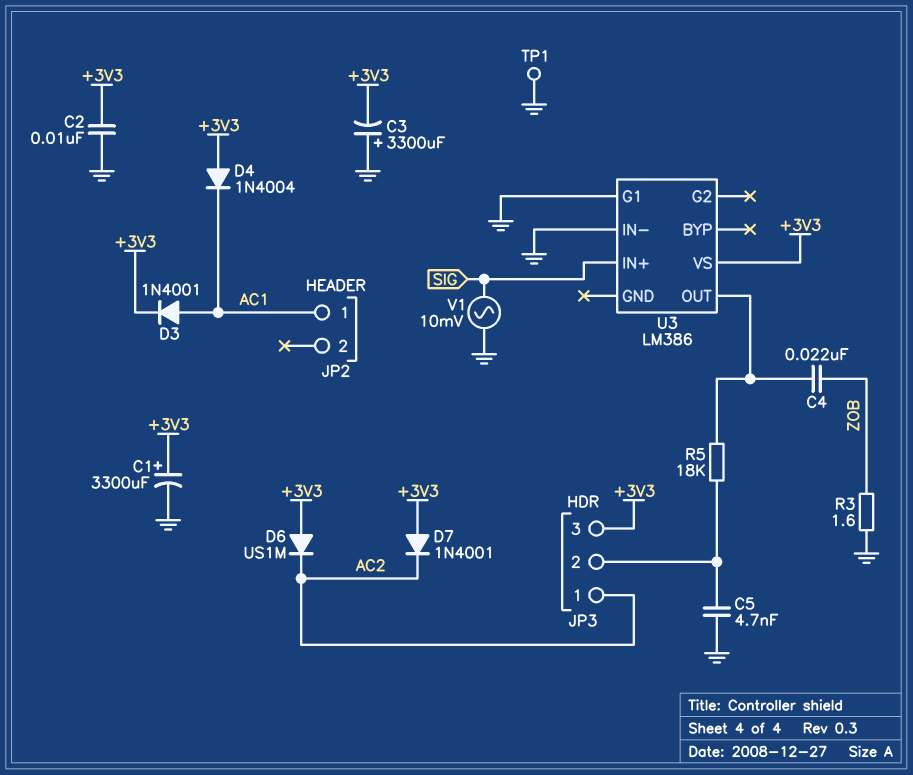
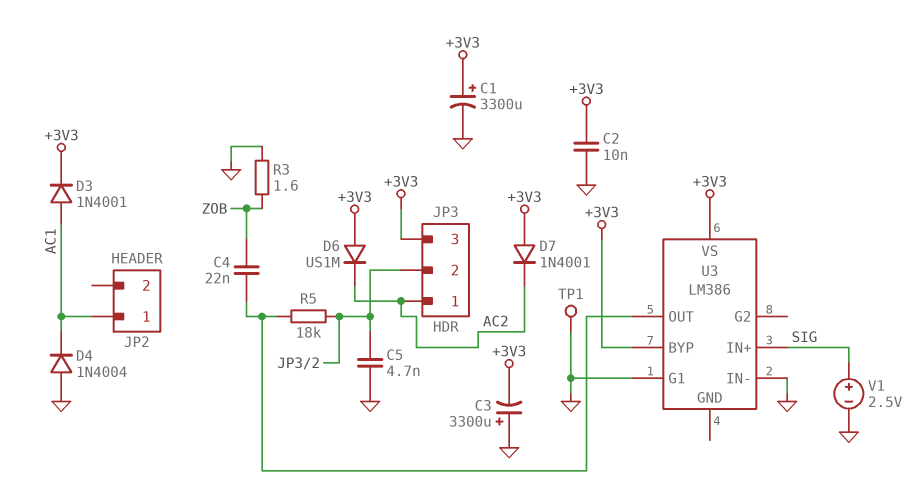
D4: diode 1N4004 (A +3V3, K AC1) -> diode 1N4004 (A GND, K AC1)
U3 pin BYP: none -> +3V3
V1: AC 10mV (GND, SIG) -> 2.5V (plus SIG, minus GND)

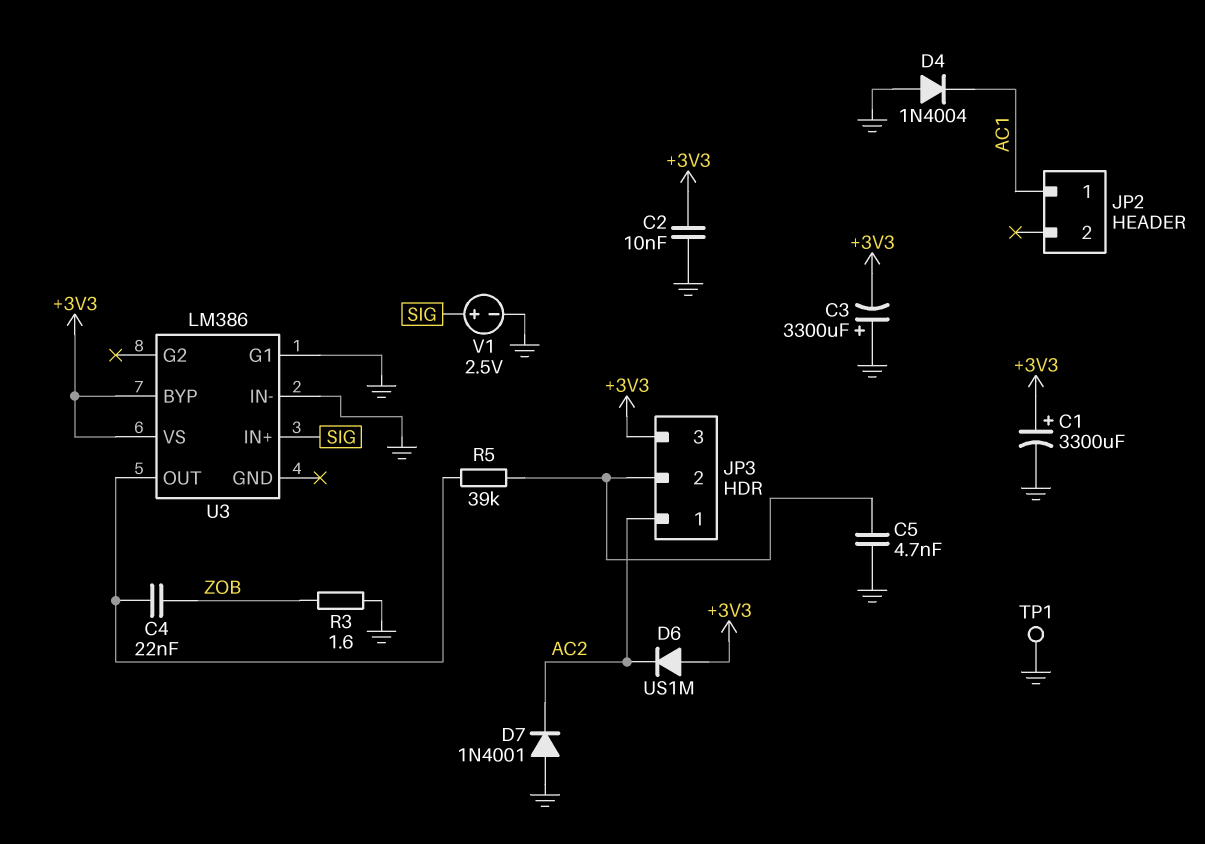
D3: diode 1N4001 (A AC1, K +3V3) -> none
D7: diode 1N4001 (A +3V3, K AC2) -> diode 1N4001 (A GND, K AC2)
R5: 18k (JP3/2, U3/OUT) -> 39k (JP3/2, U3/OUT)

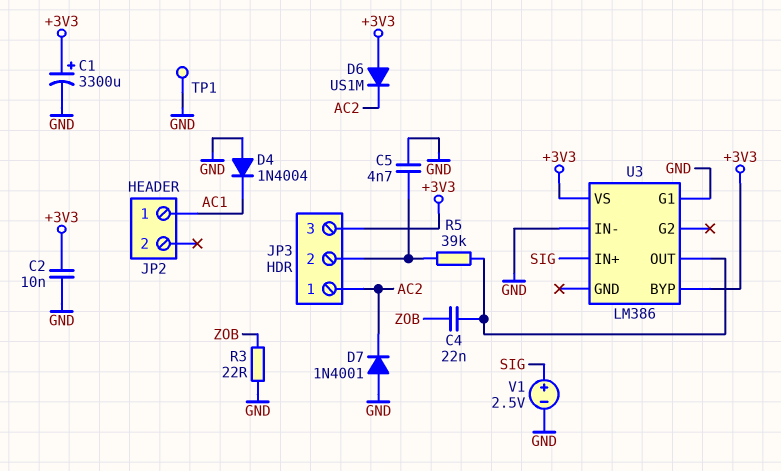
C3: 3300uF (plus GND, minus +3V3) -> none
R3: 1.6 (GND, ZOB) -> 22 (GND, ZOB)

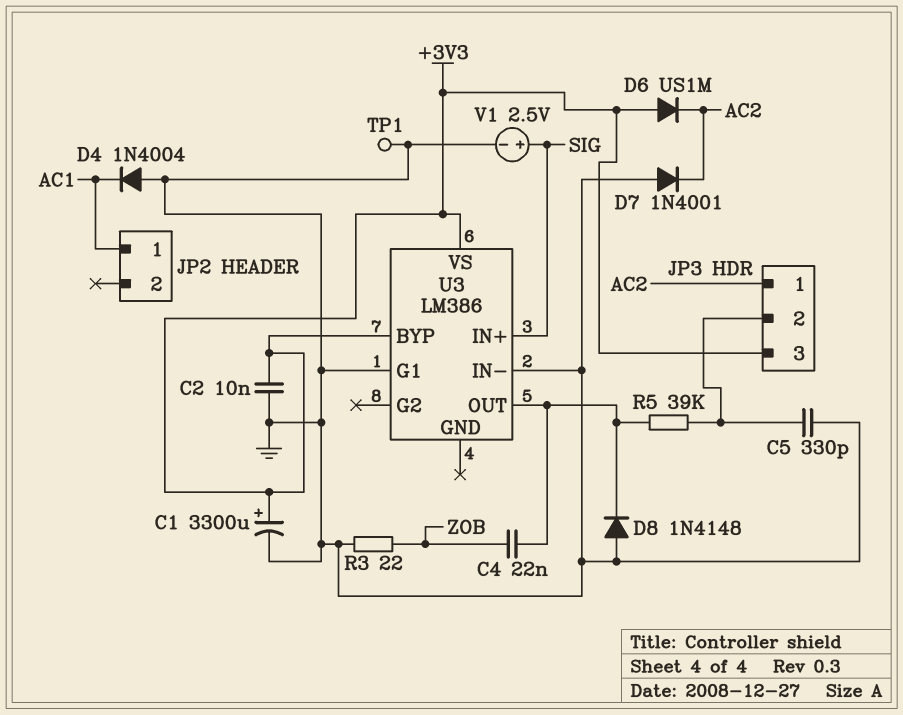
C5: 4.7nF (GND, JP3/2) -> 330pF (GND, JP3/2)
D8: none -> diode 1N4148 (A GND, K U3/OUT)

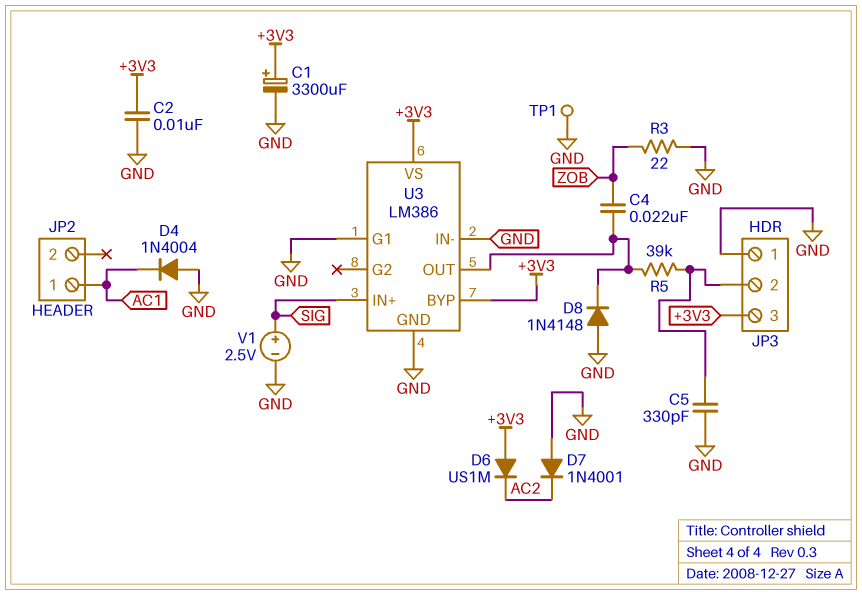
JP3 pin 1: AC2 -> GND
U3 pin GND: none -> GND

